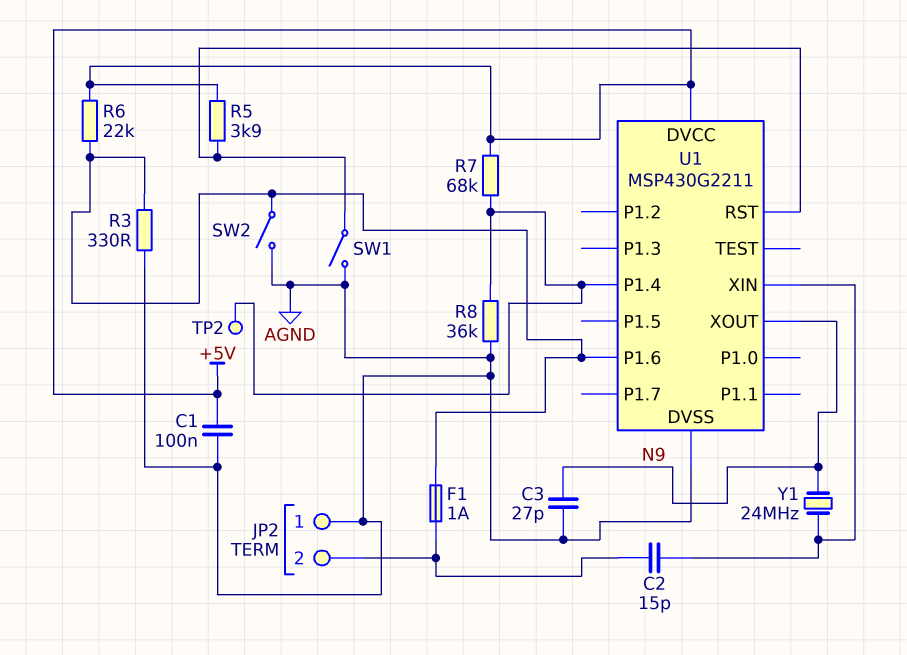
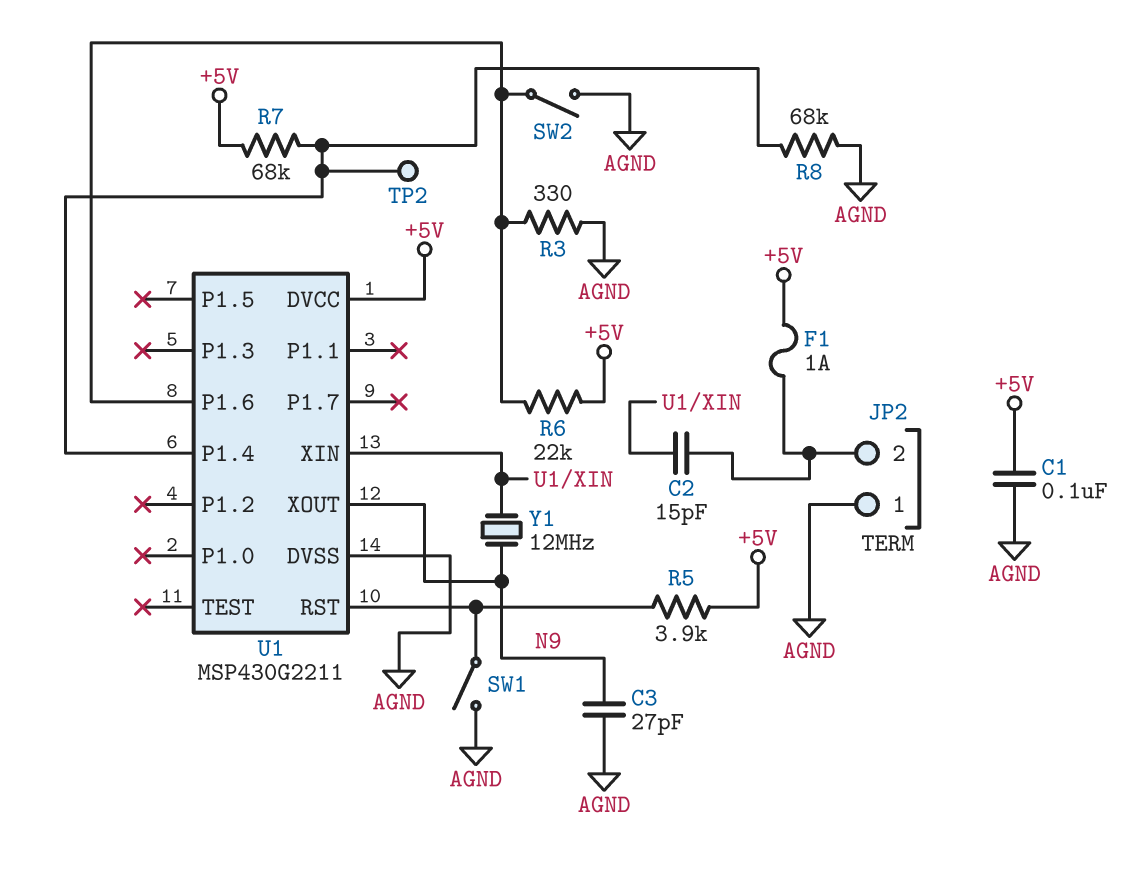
F1: 1A (JP2/2, U1/P1.6) -> 1A (+5V, JP2/2)
R8: 36k (AGND, U1/P1.4) -> 68k (AGND, U1/P1.4)
Y1: 24MHz (N9, U1/XIN) -> 12MHz (N9, U1/XIN)

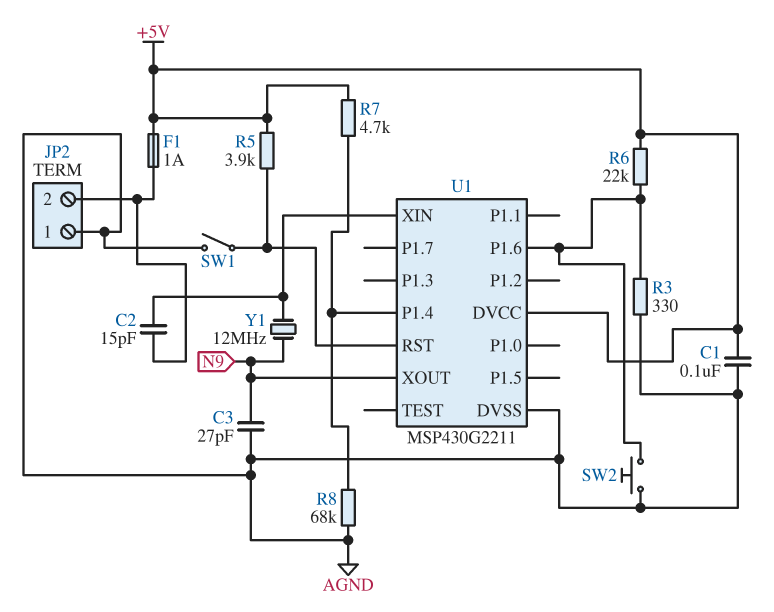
R7: 68k (+5V, U1/P1.4) -> 4.7k (+5V, U1/P1.4)
SW2: switch (AGND, U1/P1.6) -> button (AGND, U1/P1.6)
TP2: test point (U1/P1.4) -> none

